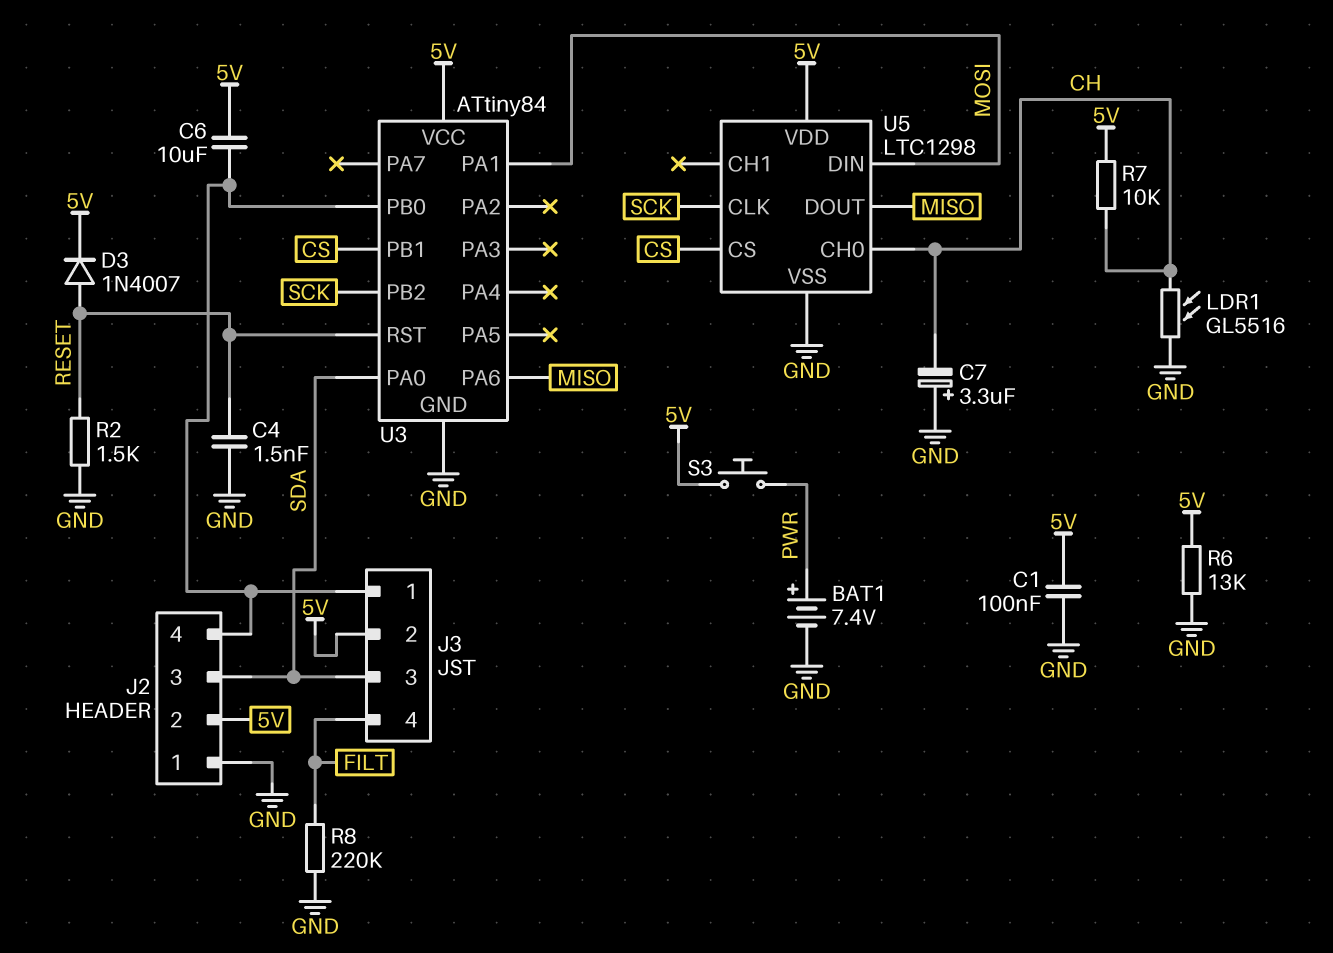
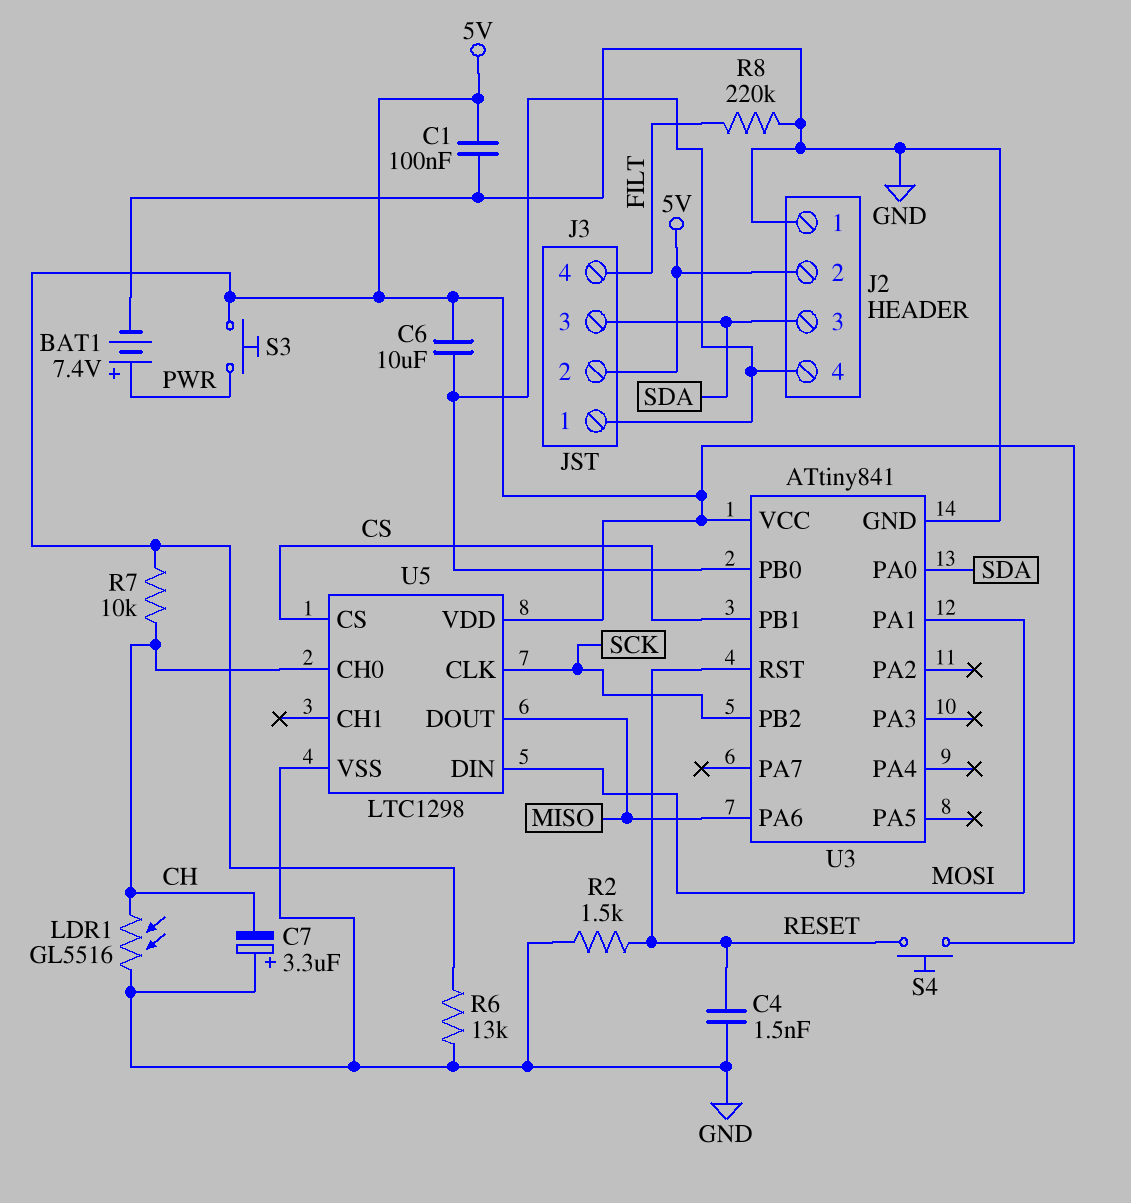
D3: diode 1N4007 (A RESET, K 5V) -> none
S4: none -> button (5V, RESET)
U3: ATtiny84 -> ATtiny841

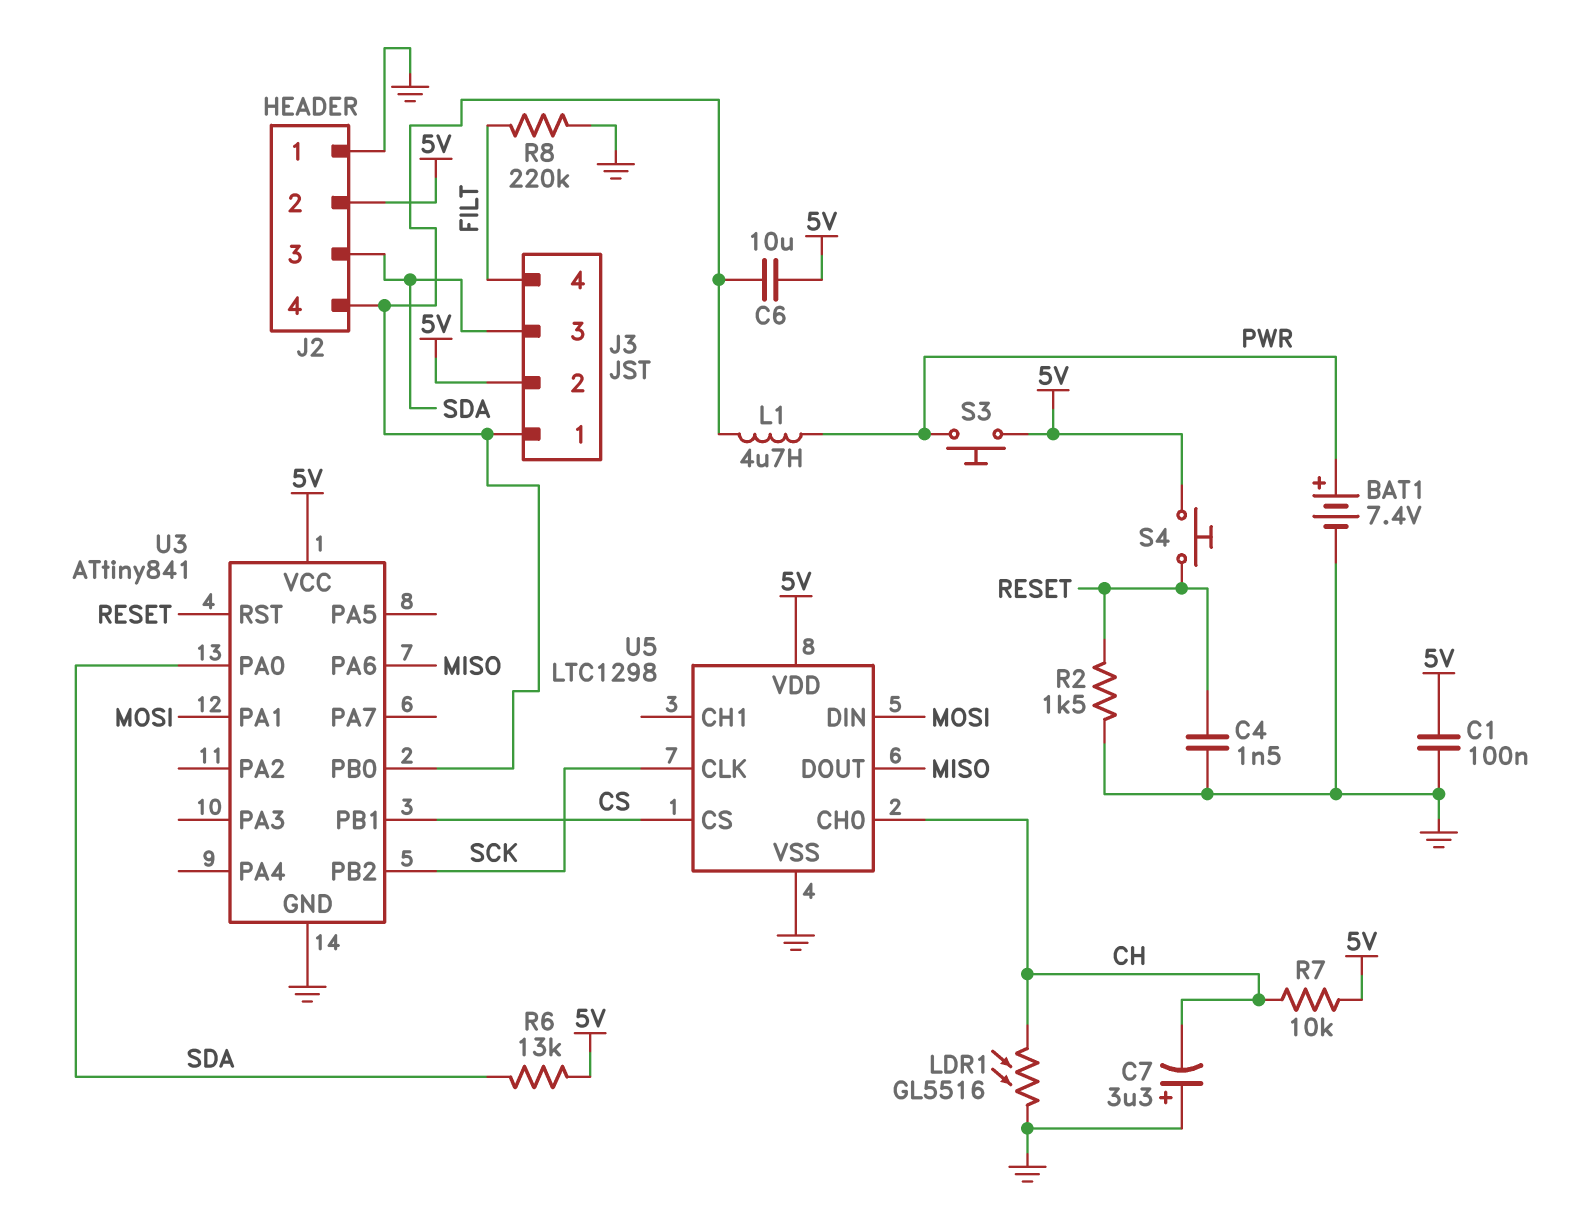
L1: none -> 4.7uH (J2/4, PWR)
R6: 13k (5V, GND) -> 13k (5V, SDA)

